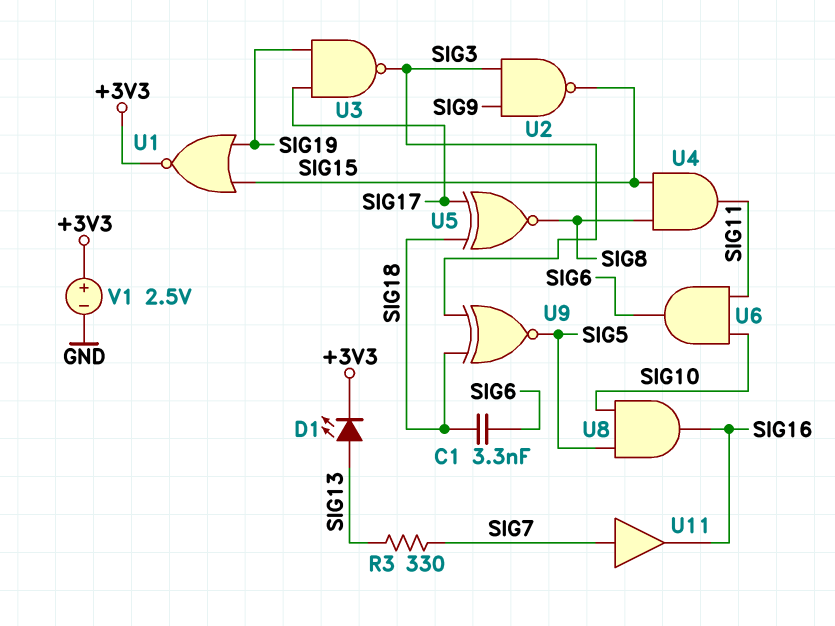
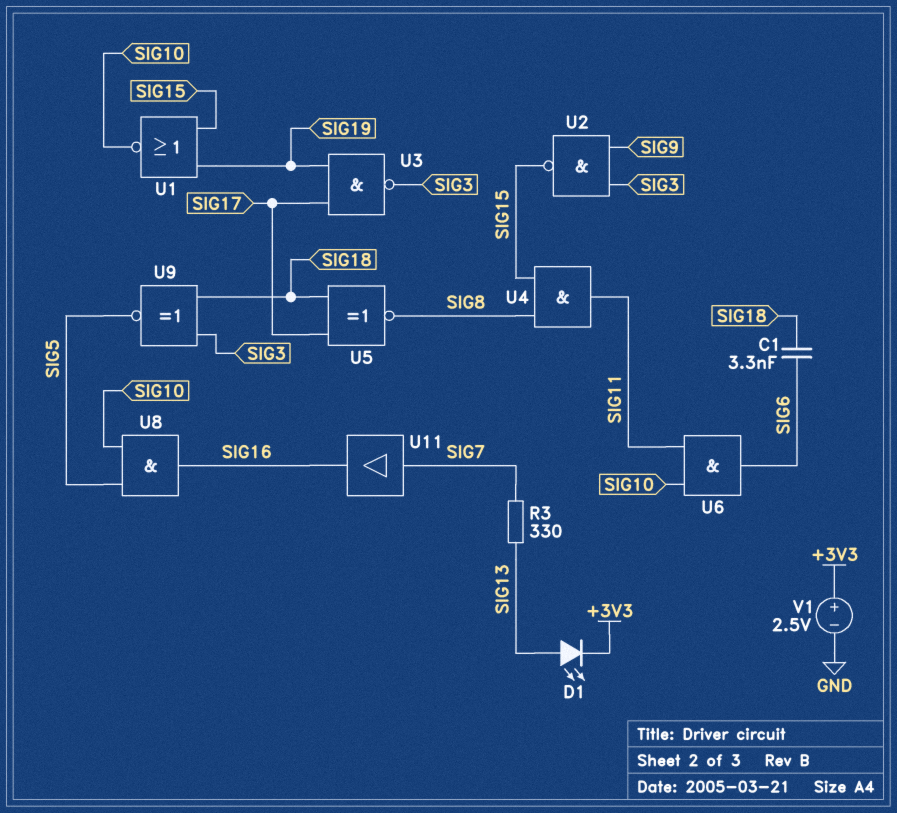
U1: NOR (in SIG15, in SIG19, out +3V3) -> NOR (in SIG15, in SIG19, out SIG10)

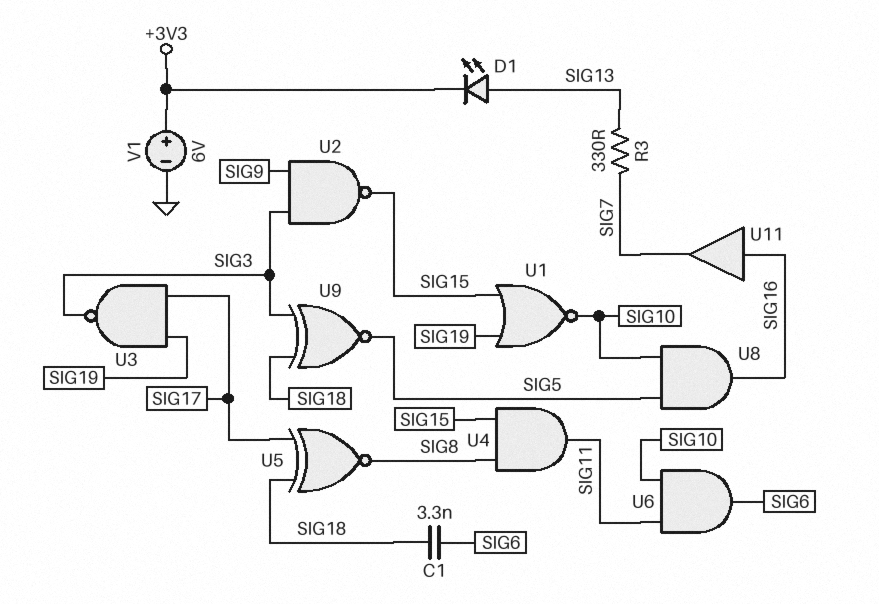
U11: buffer (in SIG7, out SIG16) -> buffer (in SIG16, out SIG7)
V1: 2.5V (plus +3V3, minus GND) -> 6V (plus +3V3, minus GND)

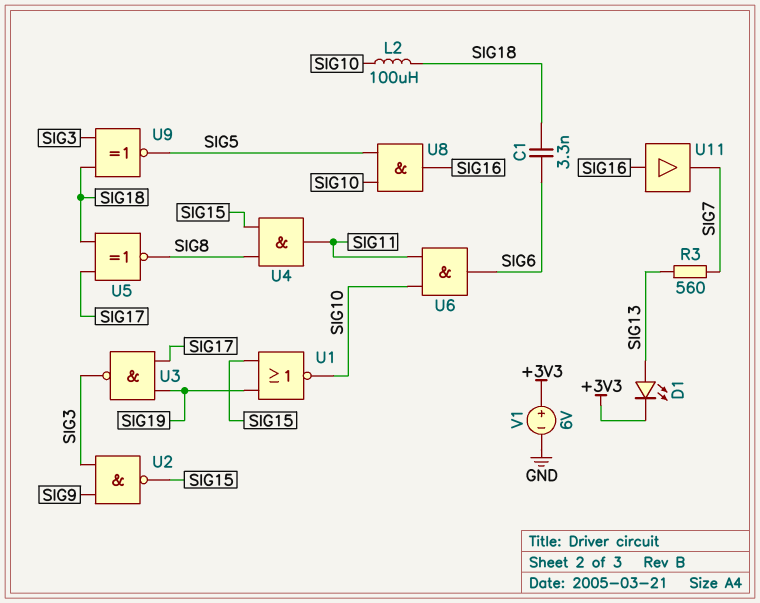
L2: none -> 100uH (SIG10, SIG18)
R3: 330 (SIG7, SIG13) -> 560 (SIG7, SIG13)

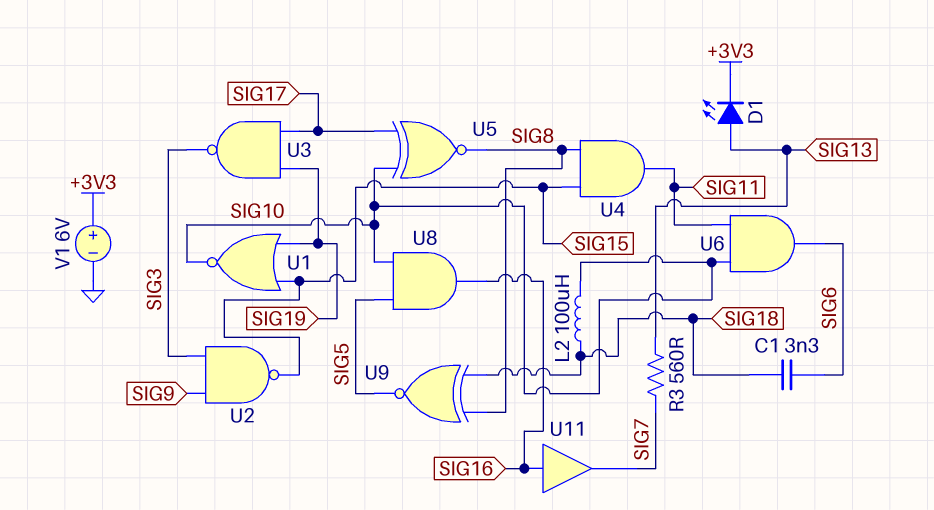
U5: XNOR (in SIG17, in SIG18, out SIG8) -> XNOR (in SIG10, in SIG17, out SIG8)
U9: XNOR (in SIG3, in SIG18, out SIG5) -> XNOR (in SIG8, in SIG18, out SIG5)

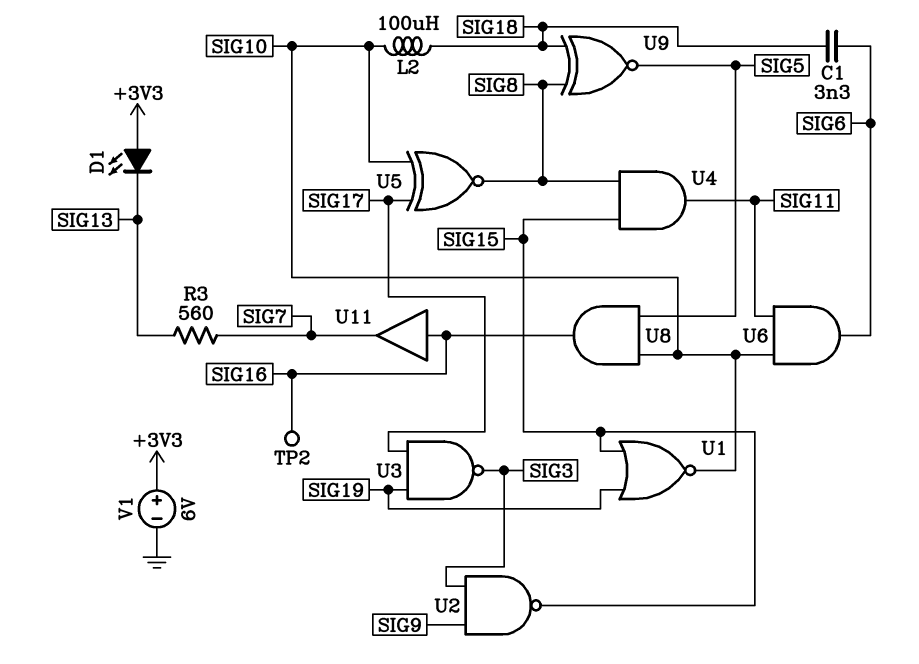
D1: LED (A SIG13, K +3V3) -> LED (A +3V3, K SIG13)
TP2: none -> test point (SIG16)

